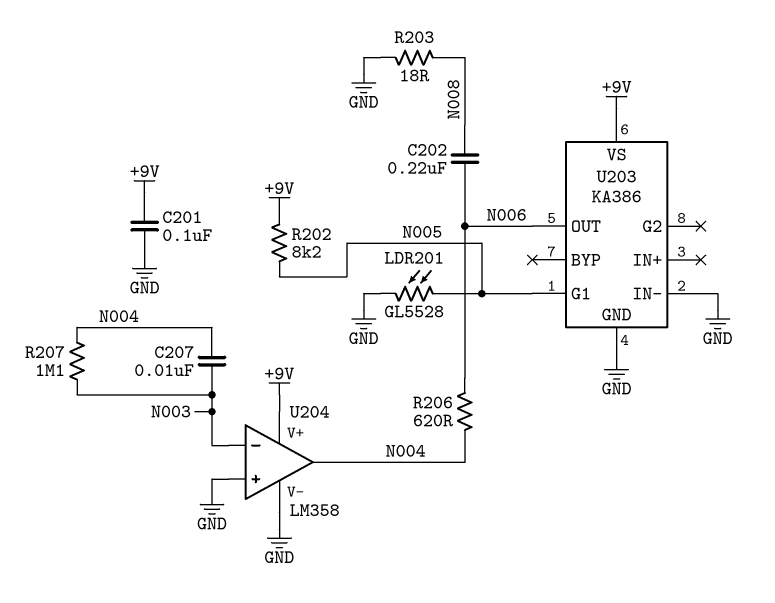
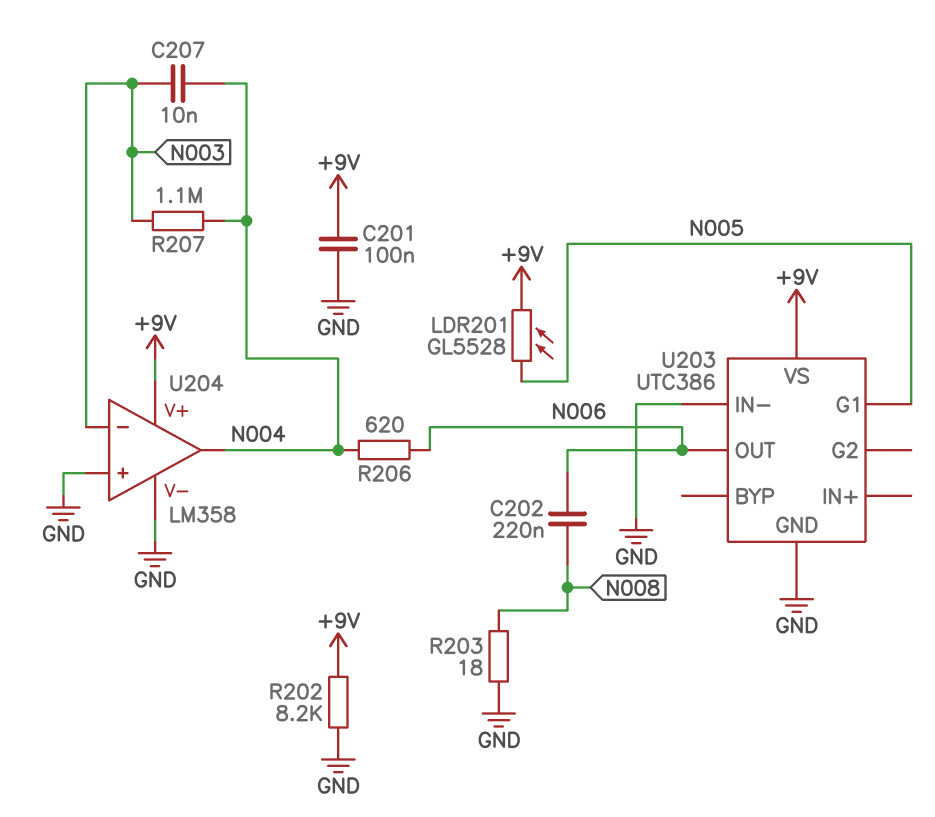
LDR201: GL5528 (GND, N005) -> GL5528 (+9V, N005)
R202: 8.2k (+9V, N005) -> 8.2k (+9V, GND)
U203: KA386 -> UTC386

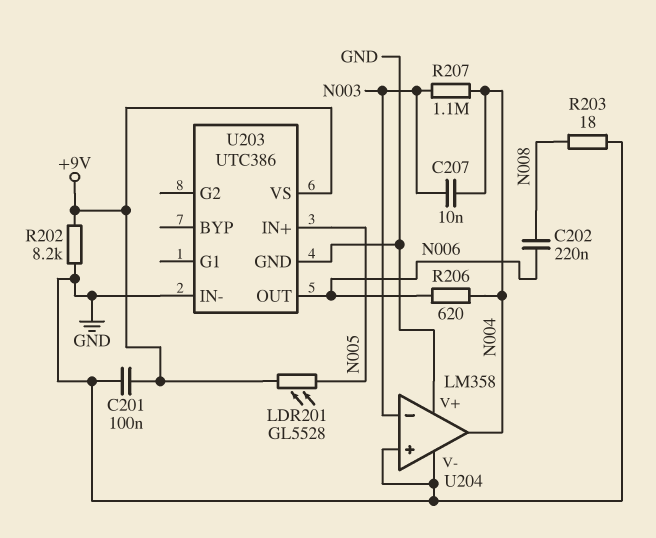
U203 pin G1: N005 -> none
U203 pin IN+: none -> N005
U204 pin V+: +9V -> GND

